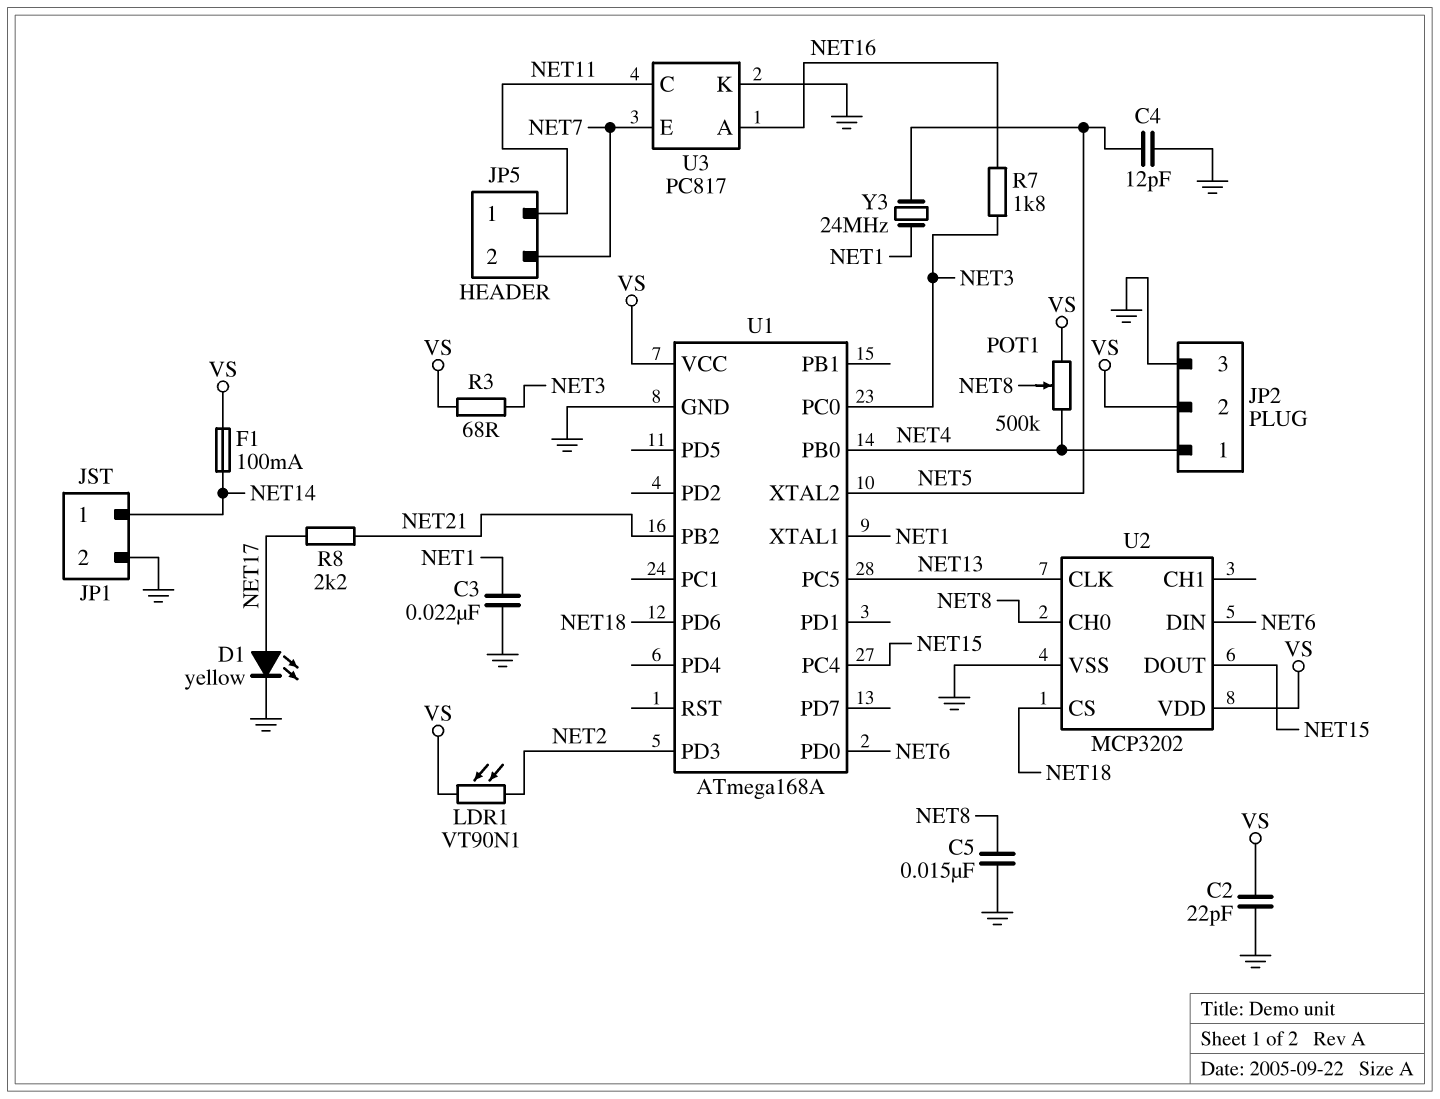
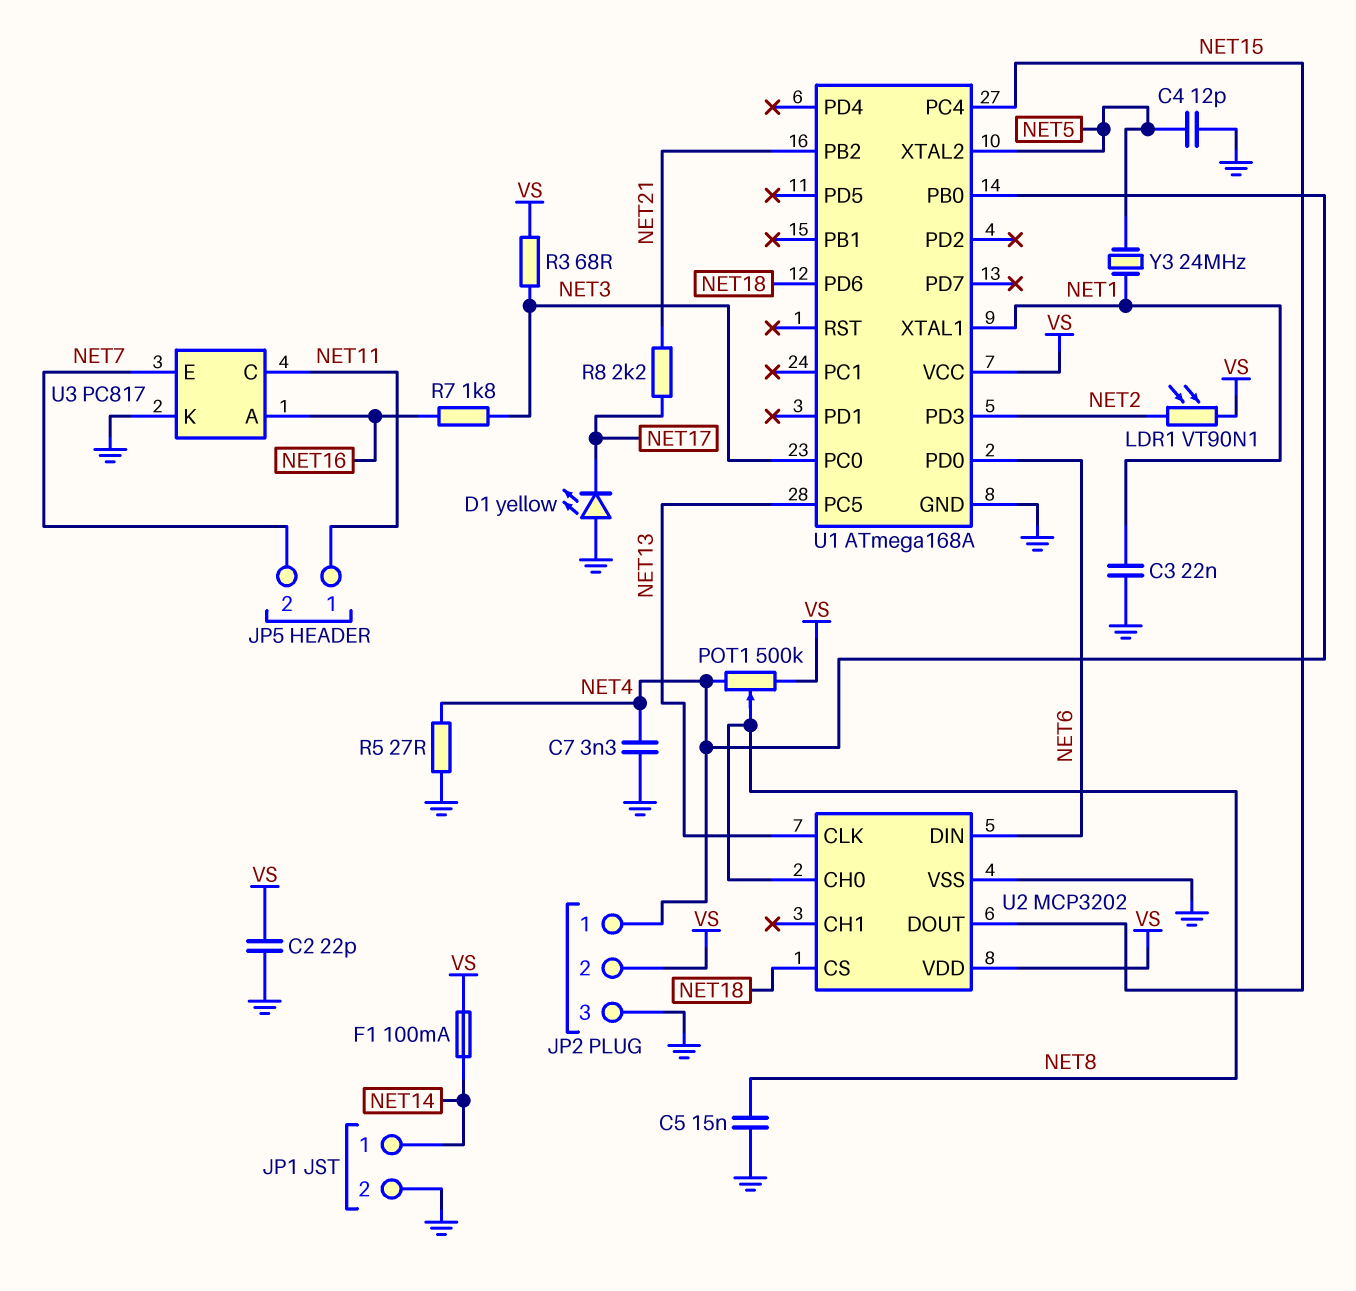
C7: none -> 3.3nF (GND, NET4)
D1: LED yellow (A NET17, K GND) -> LED yellow (A GND, K NET17)
R5: none -> 27 (GND, NET4)

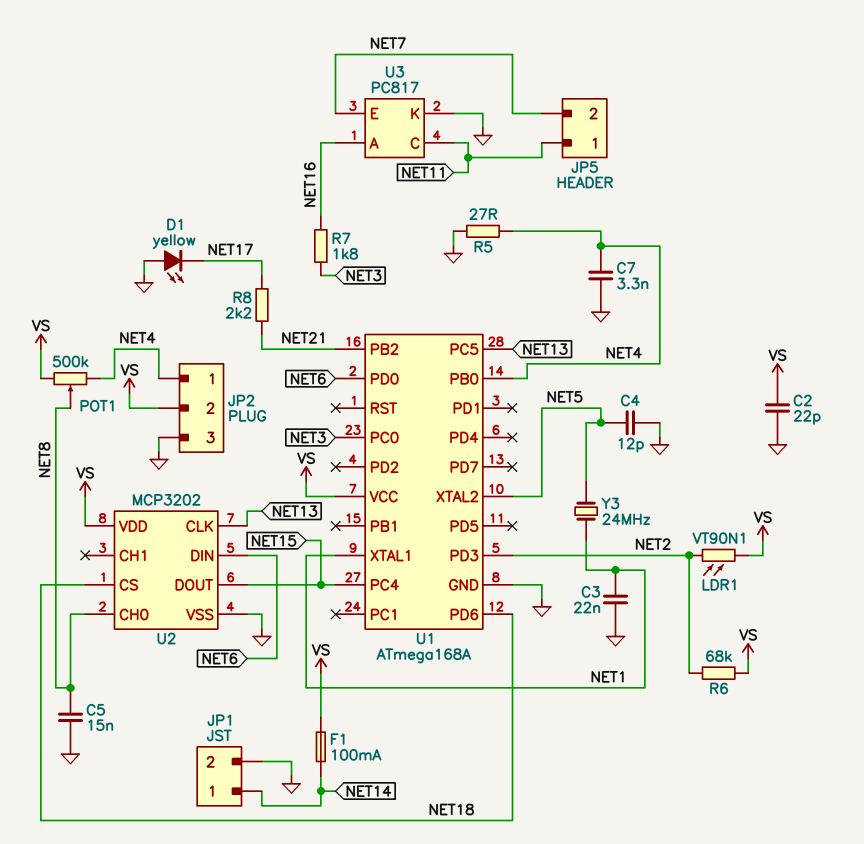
R3: 68 (NET3, VS) -> none
R6: none -> 68k (NET2, VS)

